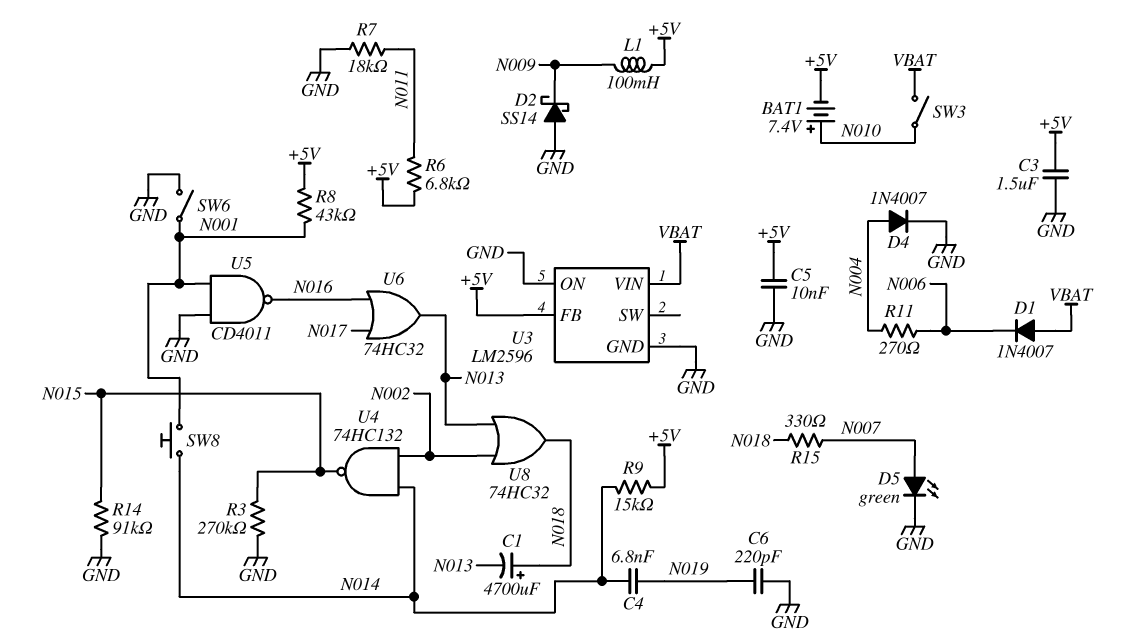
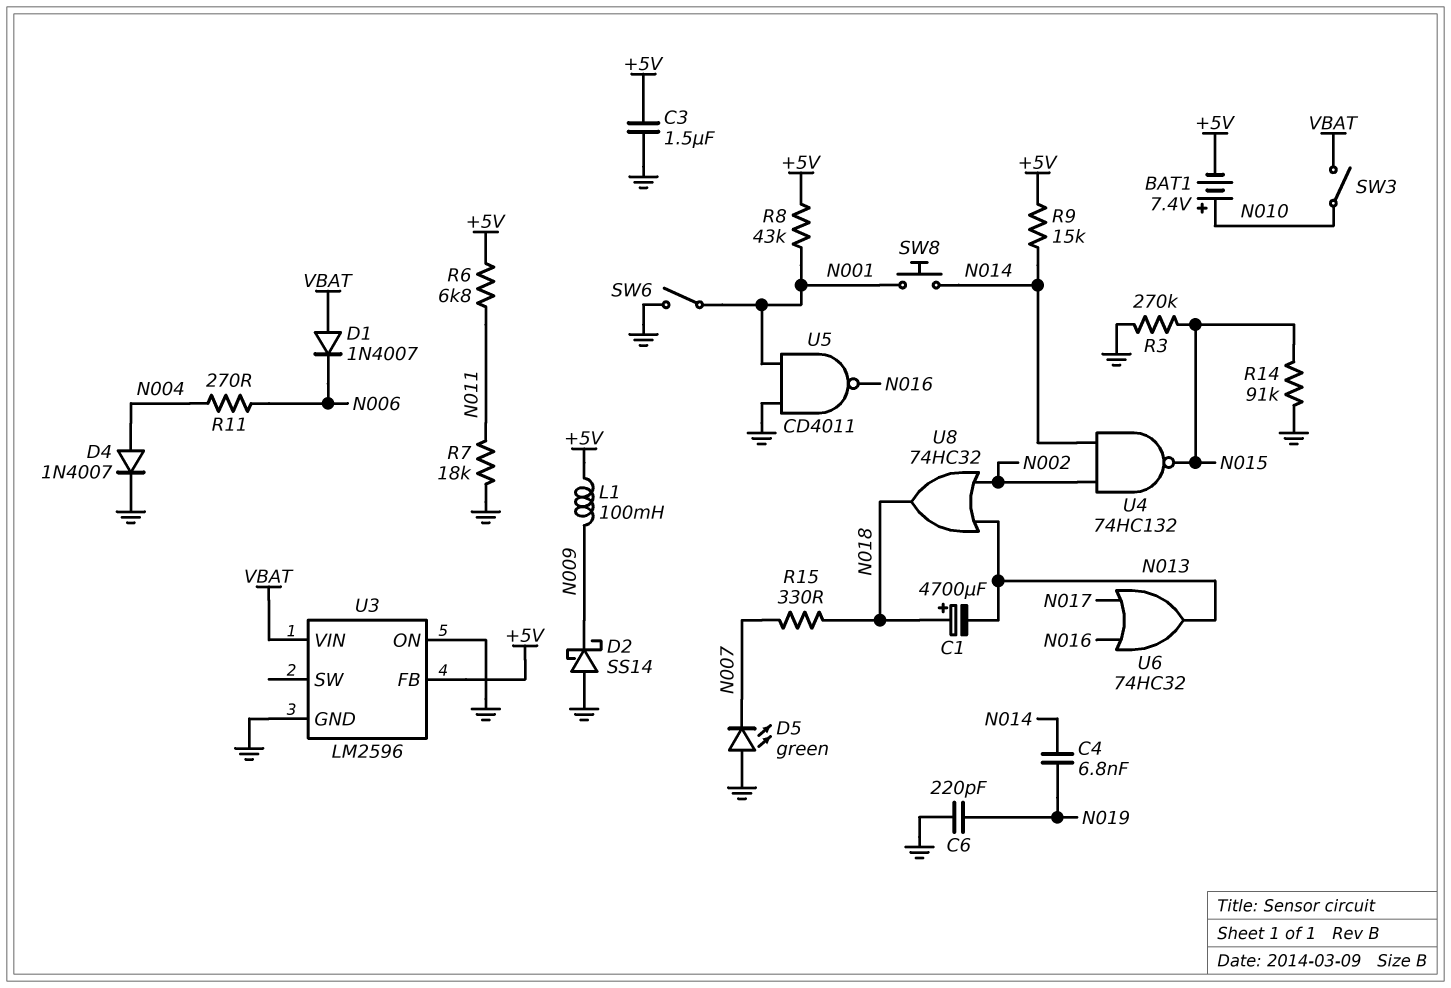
C5: 10nF (+5V, GND) -> none
D5: LED green (A N007, K GND) -> LED green (A GND, K N007)

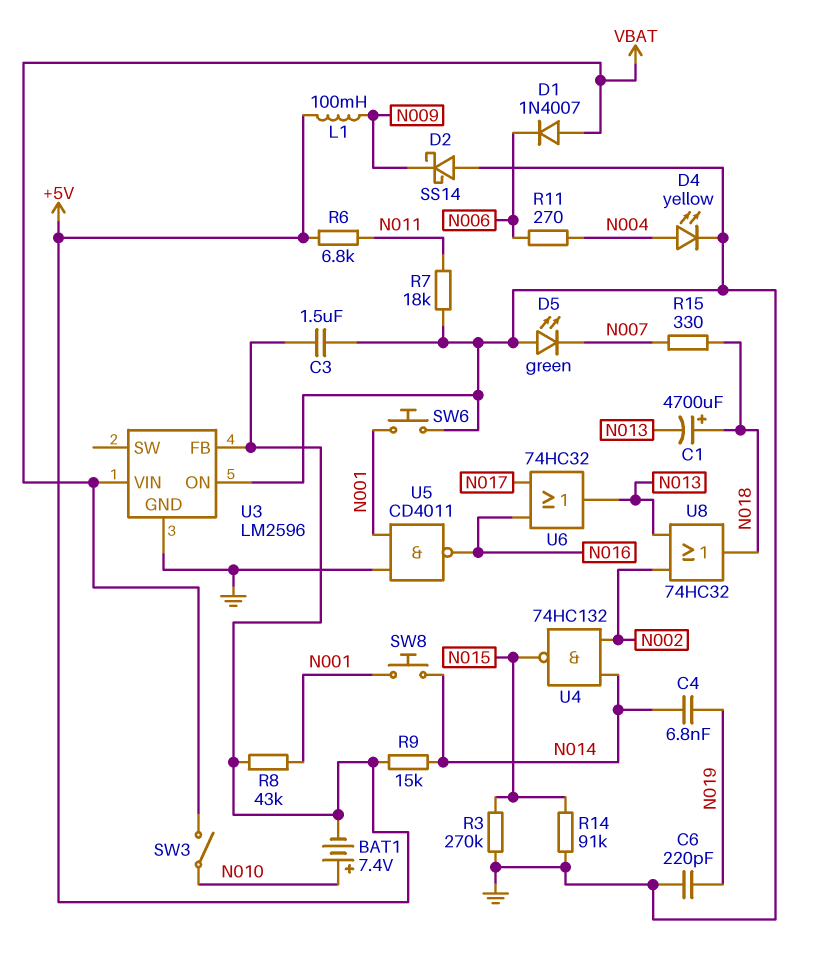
D4: diode 1N4007 (A N004, K GND) -> LED yellow (A N004, K GND)
SW6: switch (GND, N001) -> button (GND, N001)

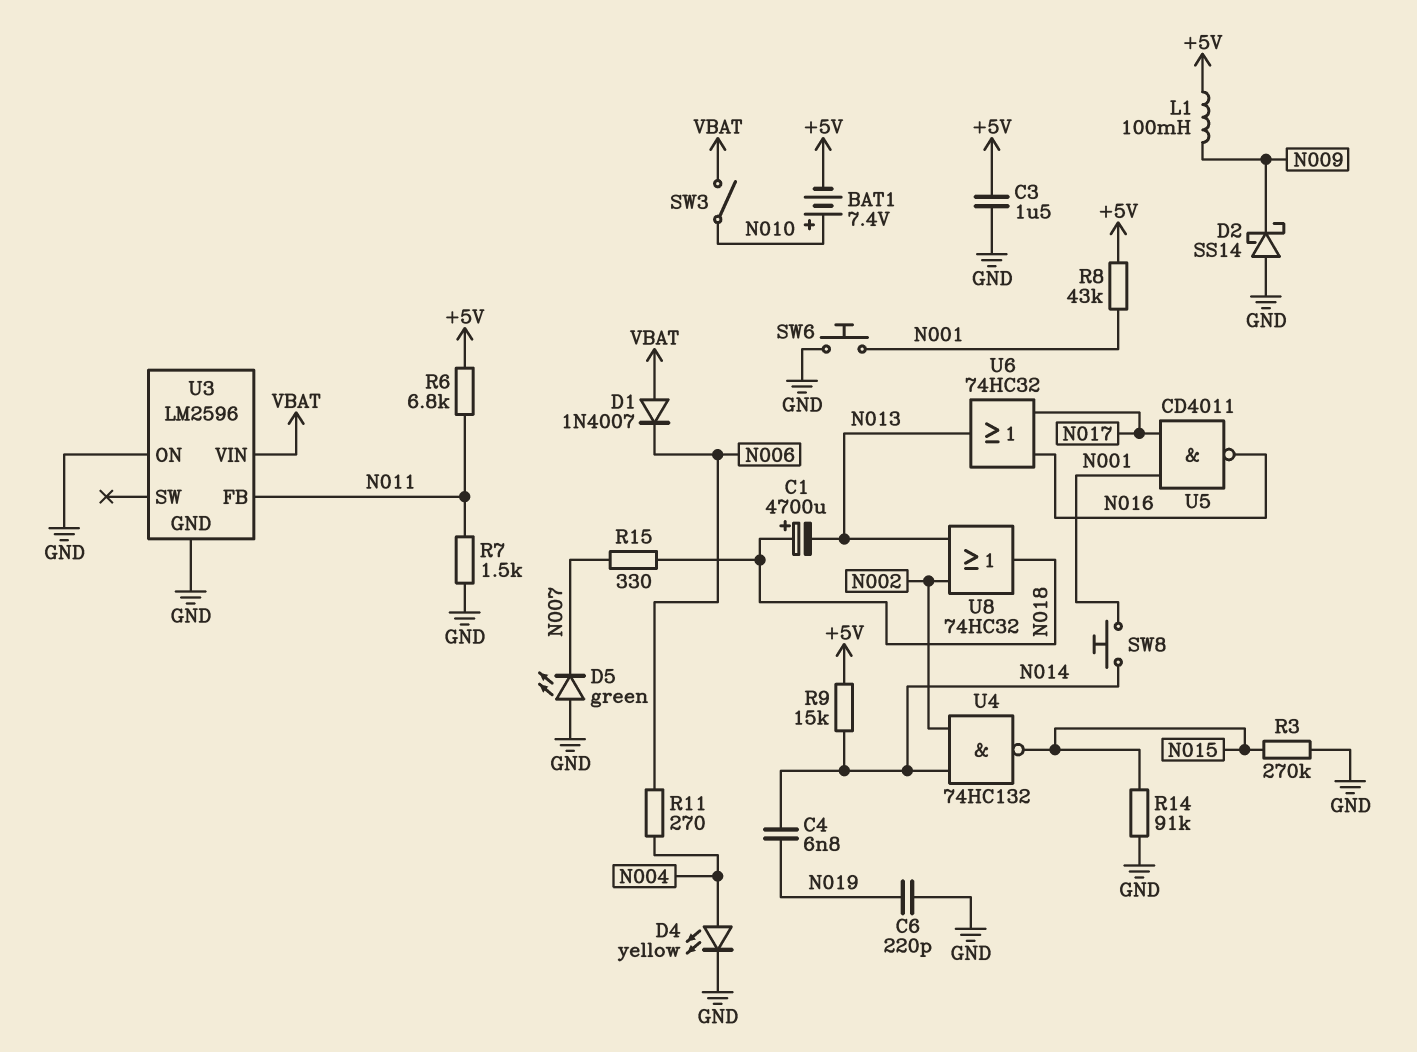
R7: 18k (GND, N011) -> 1.5k (GND, N011)
U3 pin FB: +5V -> N011
U5: NAND CD4011 (in GND, in N001, out N016) -> NAND CD4011 (in N001, in N017, out N016)

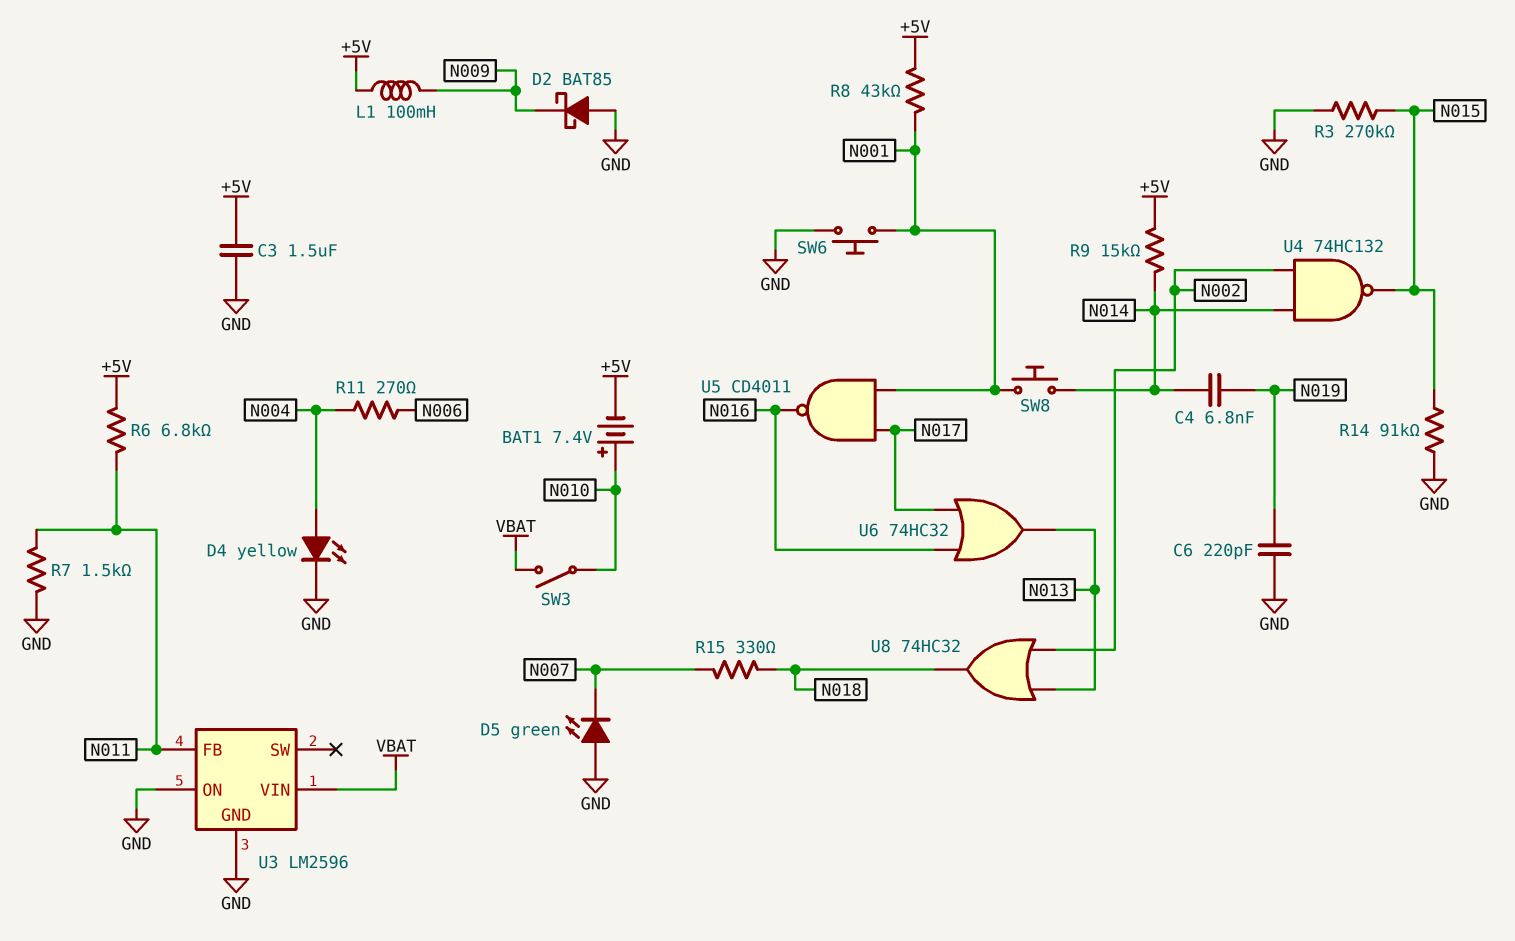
C1: 4700uF (plus N018, minus N013) -> none
D1: diode 1N4007 (A VBAT, K N006) -> none
D2: schottky SS14 (A GND, K N009) -> schottky BAT85 (A GND, K N009)

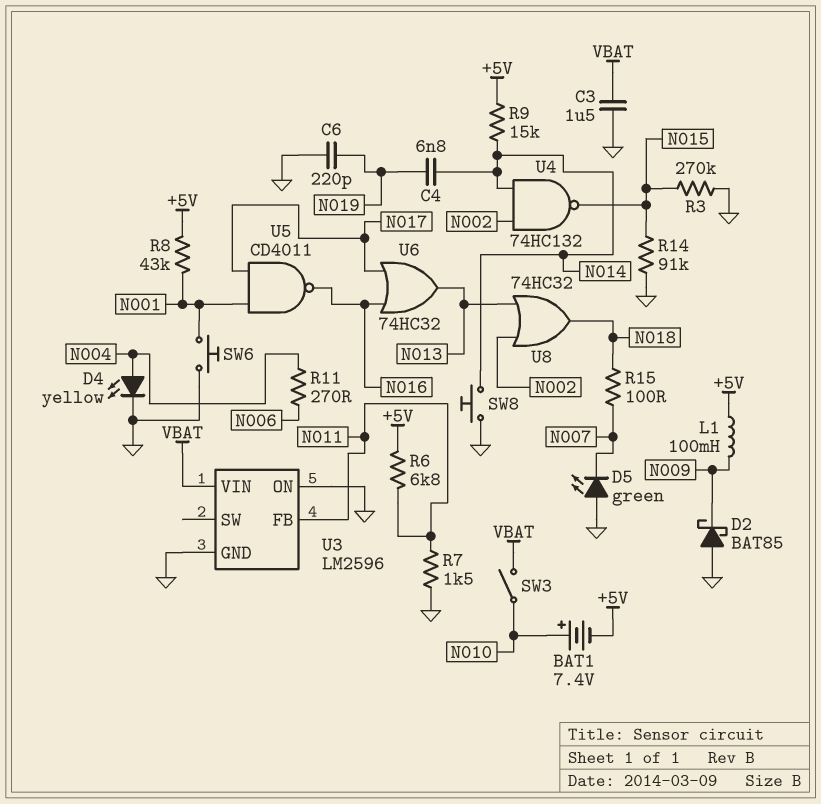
C3: 1.5uF (+5V, GND) -> 1.5uF (GND, VBAT)
R15: 330 (N007, N018) -> 100 (N007, N018)
SW8: button (N001, N014) -> button (GND, N014)

